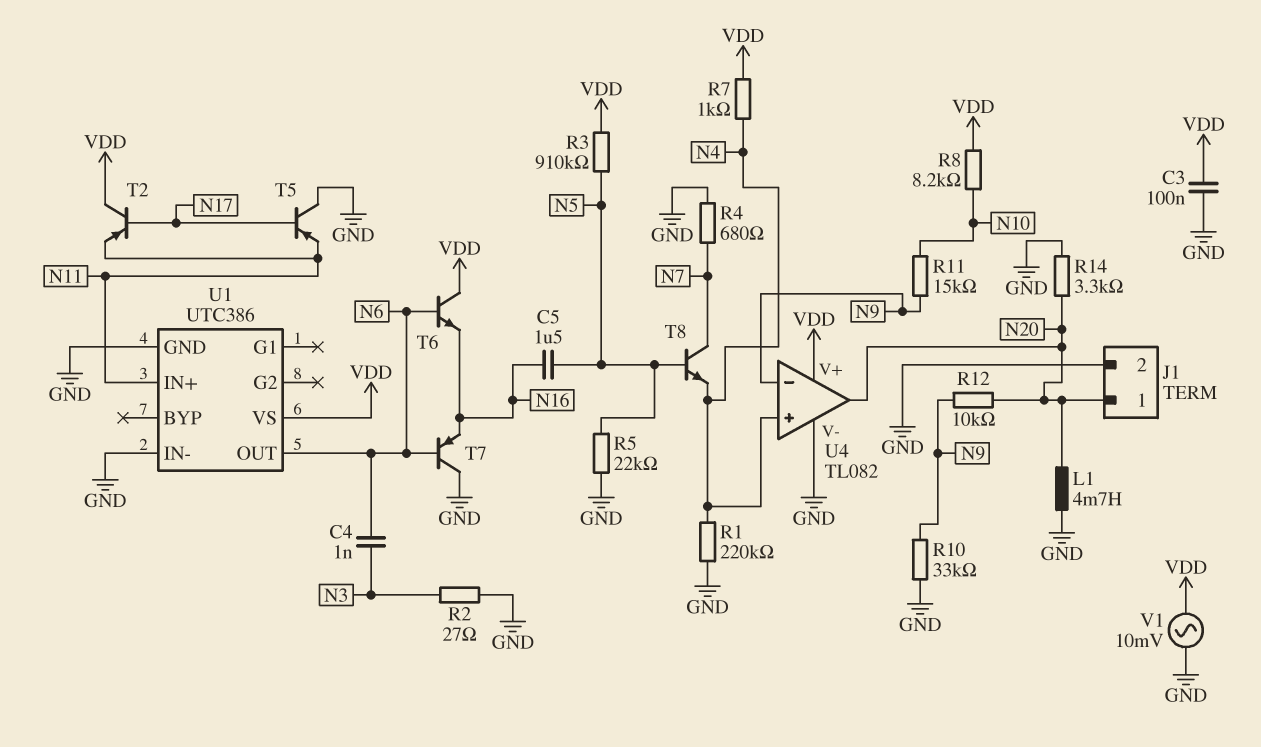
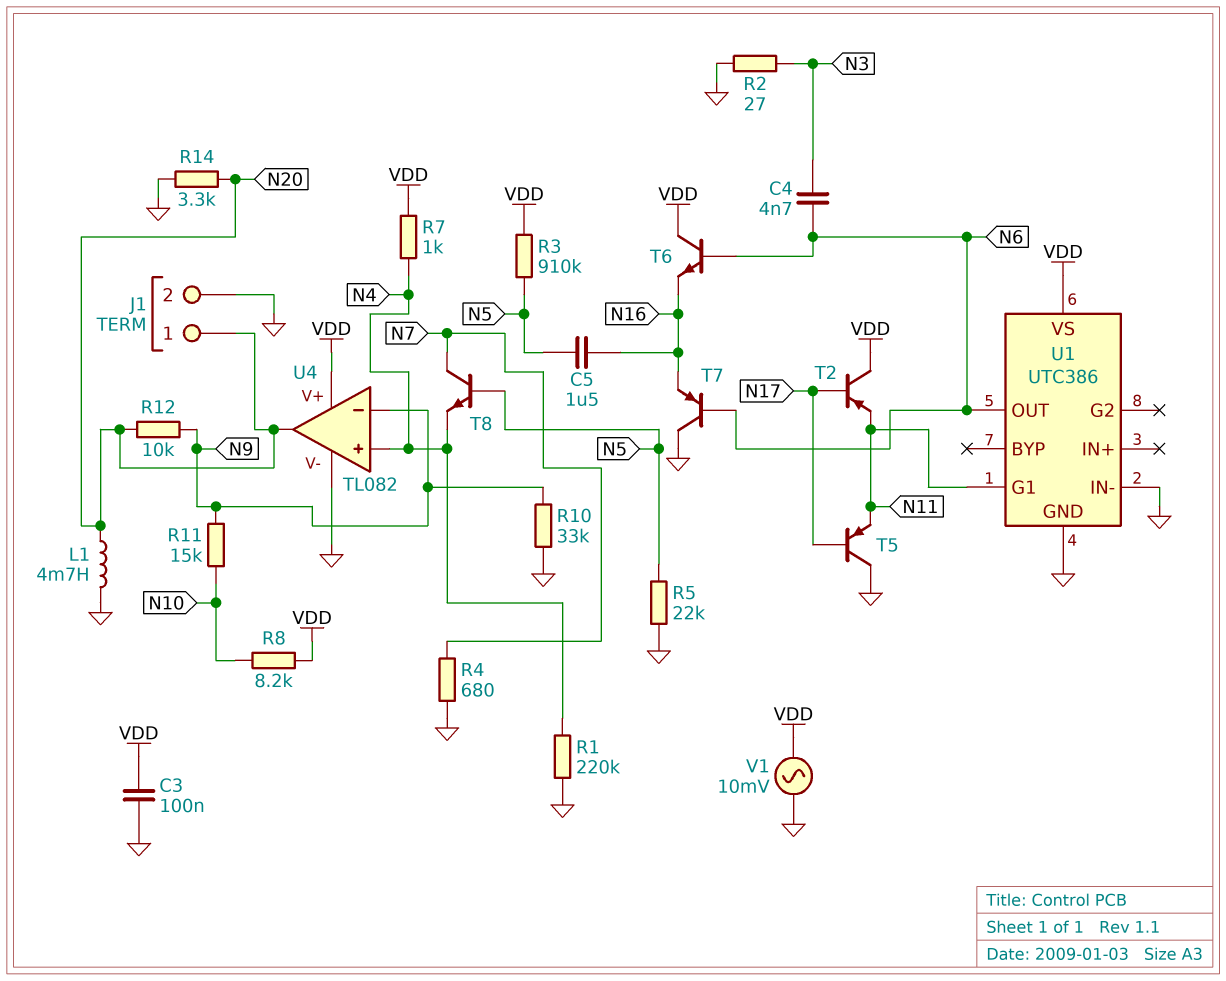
C4: 1nF (N3, N6) -> 4.7nF (N3, N6)
U1 pin G1: none -> N11
U1 pin IN+: N11 -> none

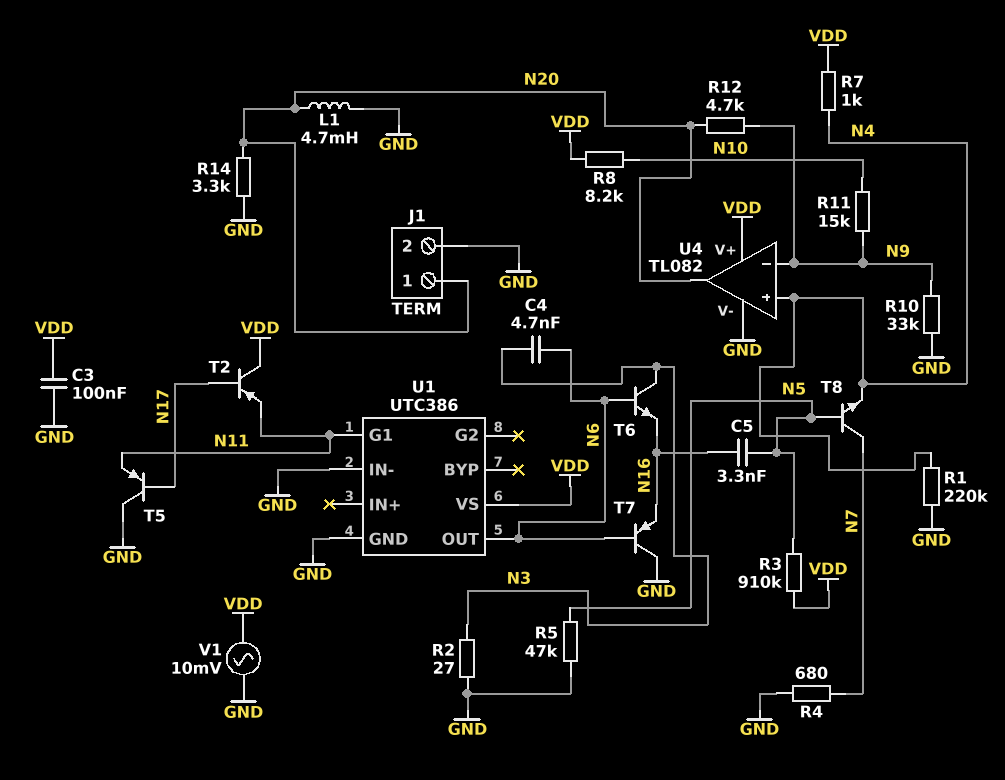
C5: 1.5uF (N5, N16) -> 3.3nF (N5, N16)
R5: 22k (GND, N5) -> 47k (GND, N5)
R12: 10k (N9, N20) -> 4.7k (N9, N20)
T6: NPN (B N6, C VDD, E N16) -> NPN (B N6, C N3, E N16)

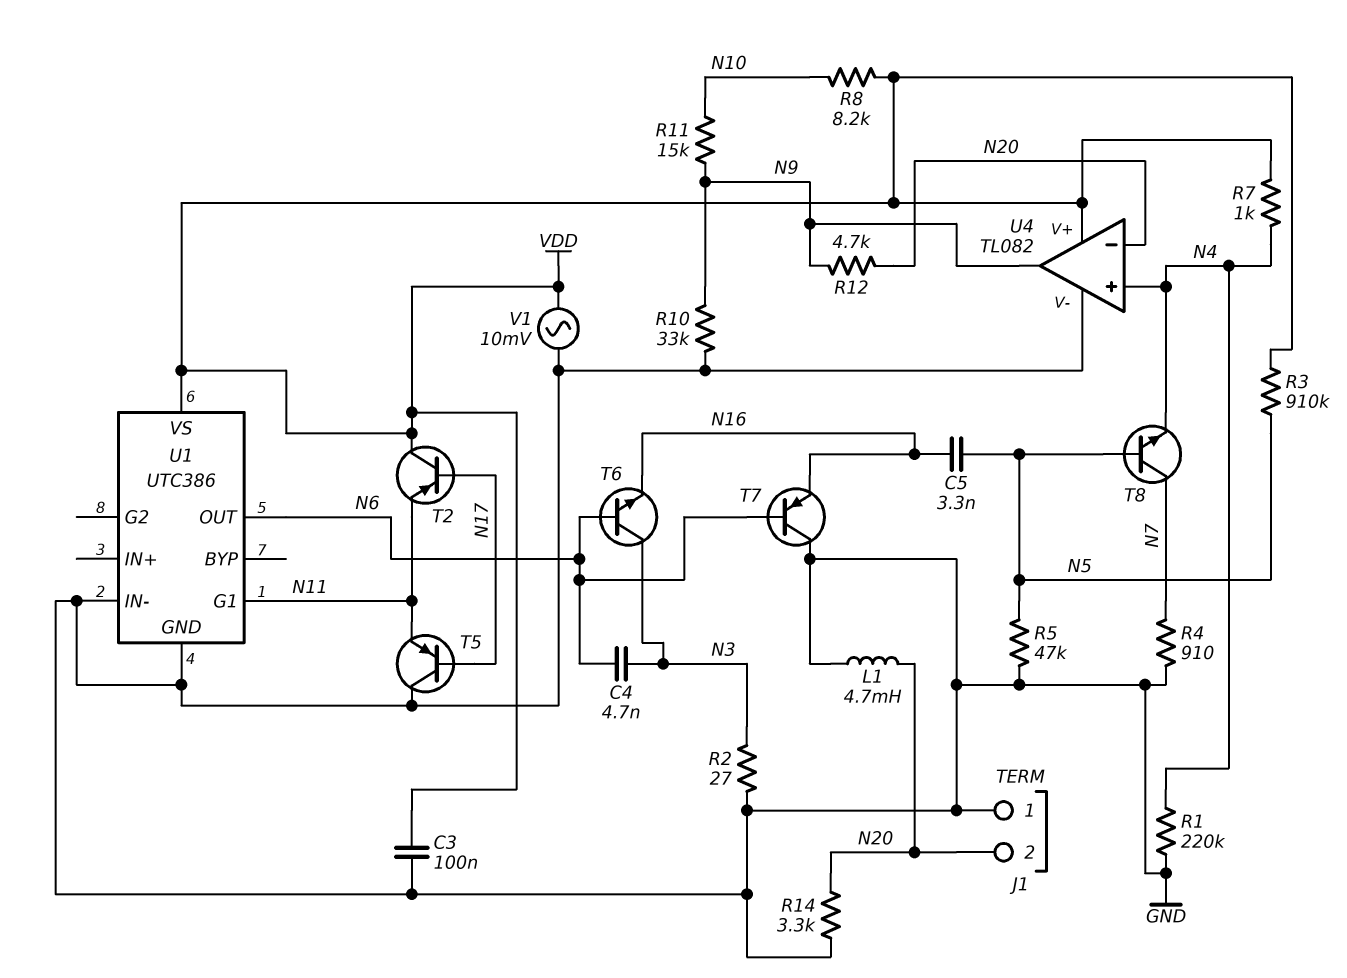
J1 pin 1: N20 -> GND
J1 pin 2: GND -> N20
R4: 680 (GND, N7) -> 910 (GND, N7)
U4 pin in-: N9 -> N20
U4 pin out: N20 -> N9

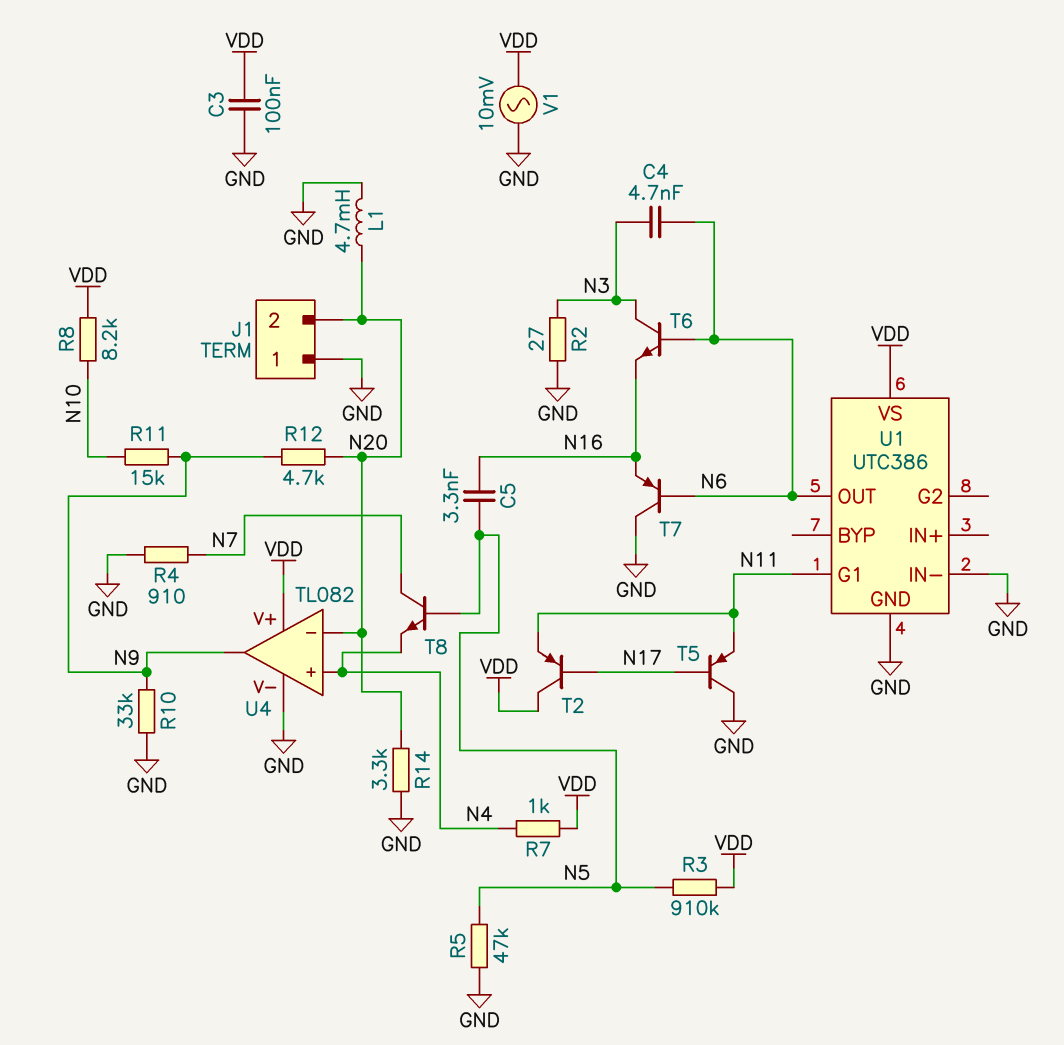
R1: 220k (GND, N4) -> none

